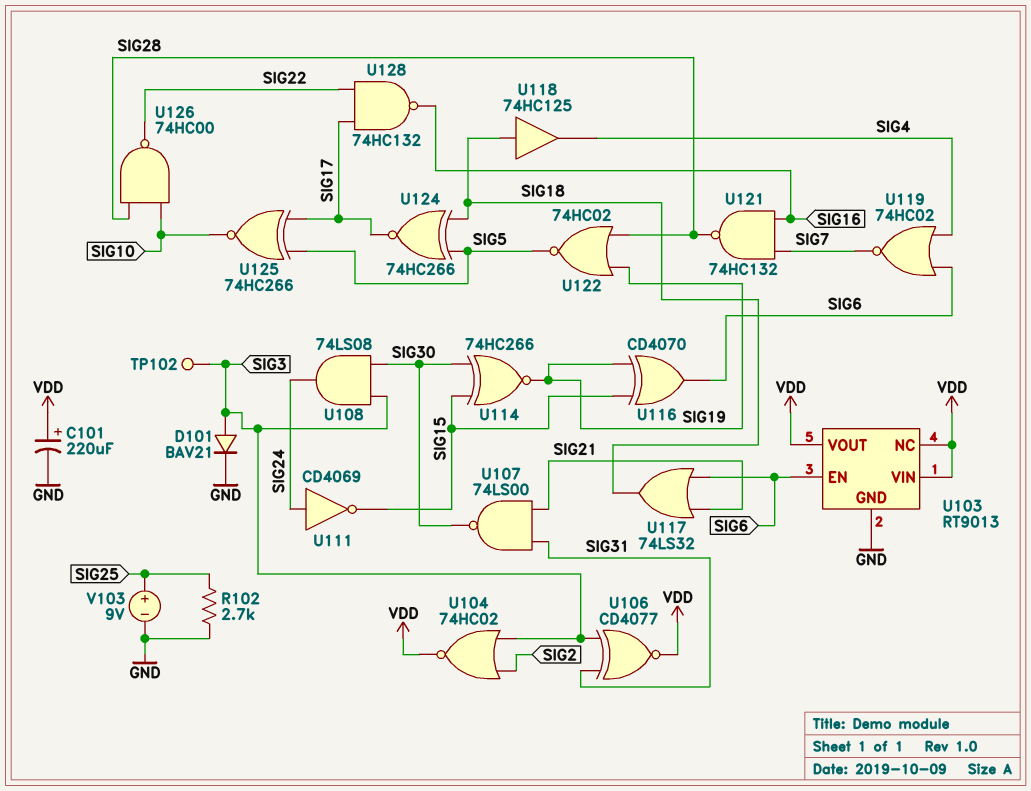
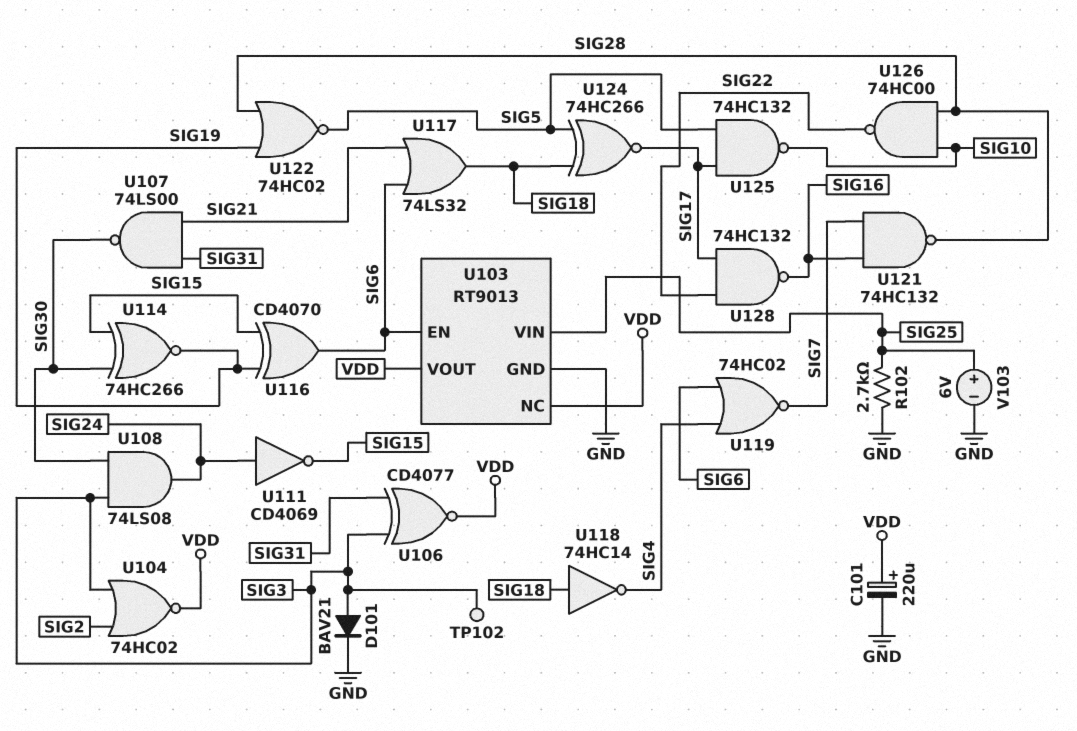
U103 pin VIN: VDD -> SIG25
U118: buffer 74HC125 (in SIG18, out SIG4) -> NOT 74HC14 (in SIG18, out SIG4)
U125: XNOR 74HC266 (in SIG5, in SIG17, out SIG10) -> NAND 74HC132 (in SIG5, in SIG17, out SIG10)
V103: 9V (plus SIG25, minus GND) -> 6V (plus SIG25, minus GND)

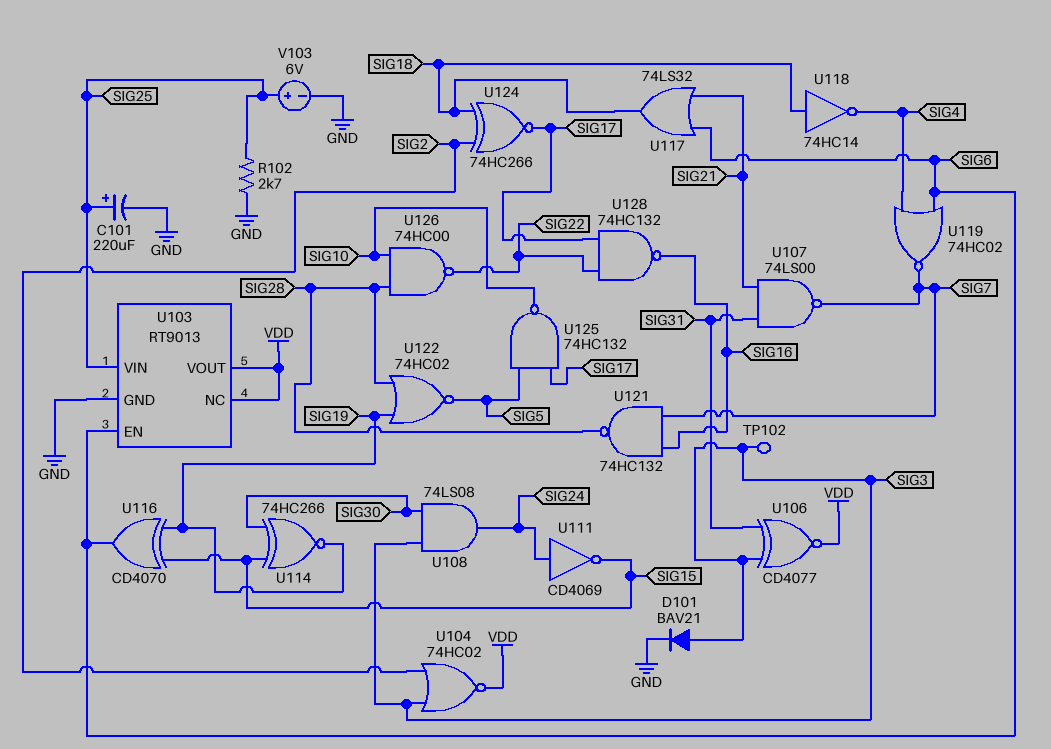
C101: 220uF (plus VDD, minus GND) -> 220uF (plus SIG25, minus GND)
U107: NAND 74LS00 (in SIG21, in SIG31, out SIG30) -> NAND 74LS00 (in SIG21, in SIG31, out SIG7)
U124: XNOR 74HC266 (in SIG5, in SIG18, out SIG17) -> XNOR 74HC266 (in SIG2, in SIG18, out SIG17)

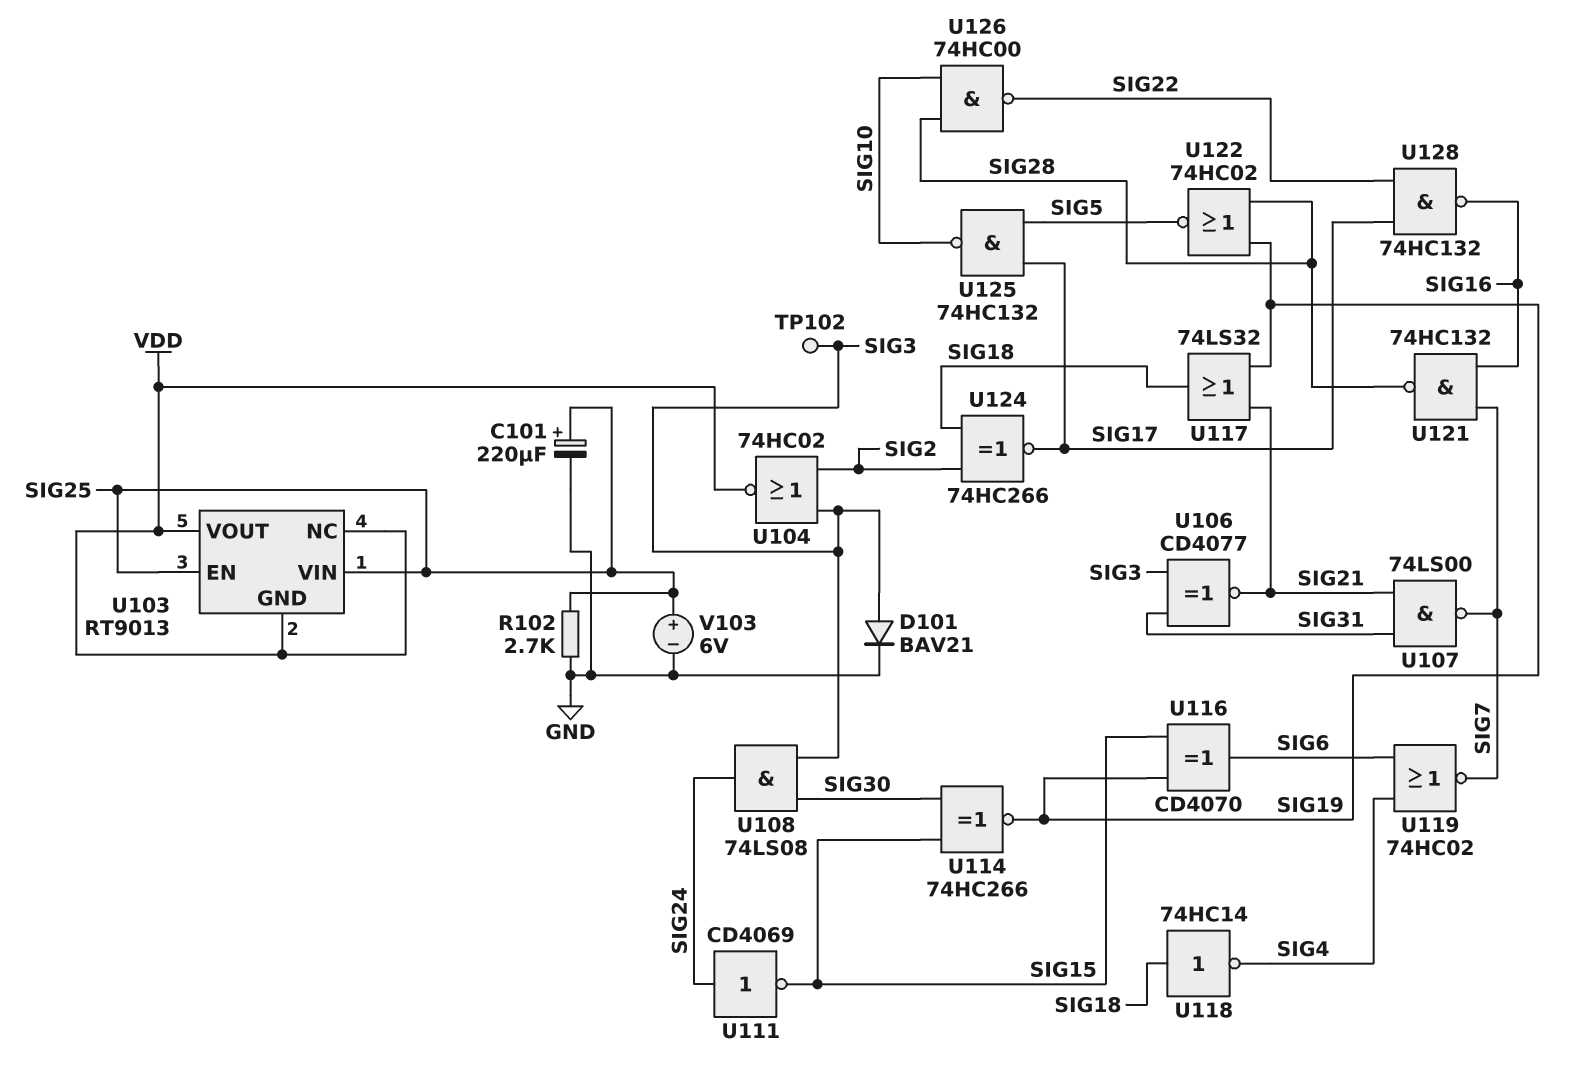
U103 pin EN: SIG6 -> SIG25
U103 pin GND: GND -> VDD
U106: XNOR CD4077 (in SIG3, in SIG31, out VDD) -> XNOR CD4077 (in SIG3, in SIG31, out SIG21)
U117: OR 74LS32 (in SIG6, in SIG21, out SIG18) -> OR 74LS32 (in SIG19, in SIG21, out SIG18)

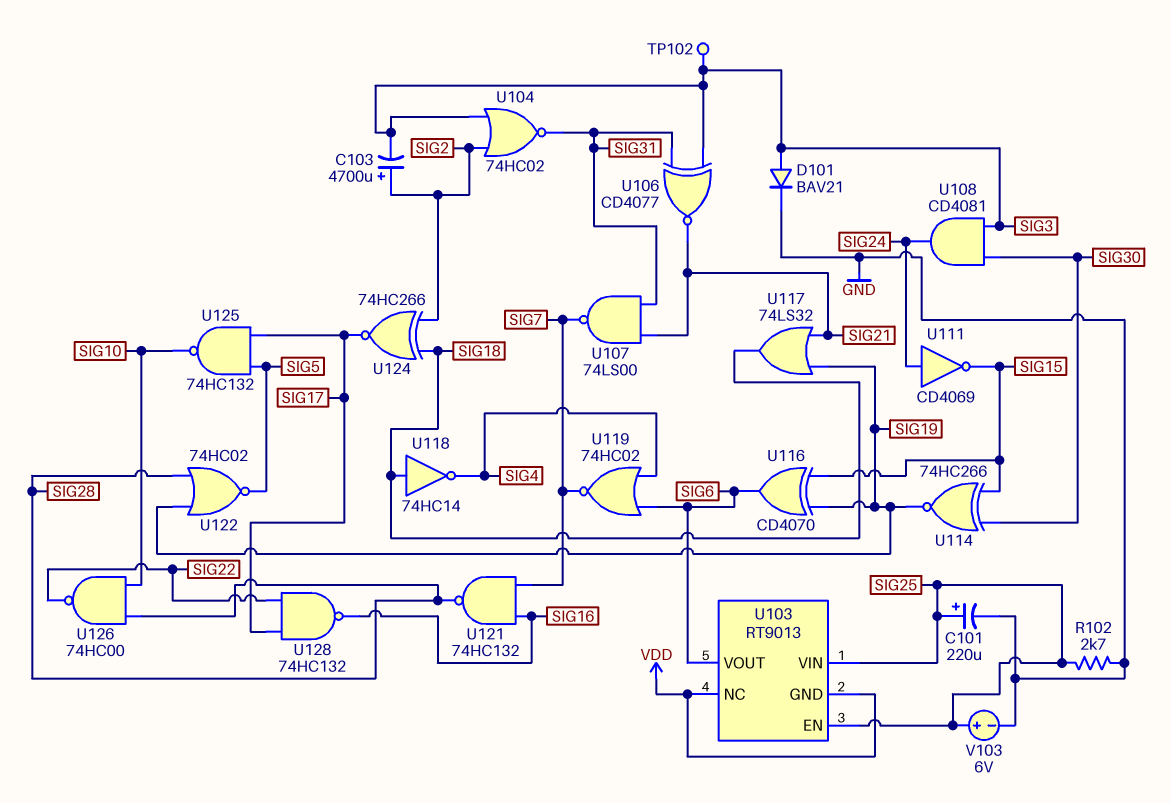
C103: none -> 4700uF (plus SIG2, minus SIG3)
U103 pin VOUT: VDD -> SIG6
U104: NOR 74HC02 (in SIG2, in SIG3, out VDD) -> NOR 74HC02 (in SIG2, in SIG3, out SIG31)
U108: AND 74LS08 (in SIG3, in SIG30, out SIG24) -> AND CD4081 (in SIG3, in SIG30, out SIG24)

